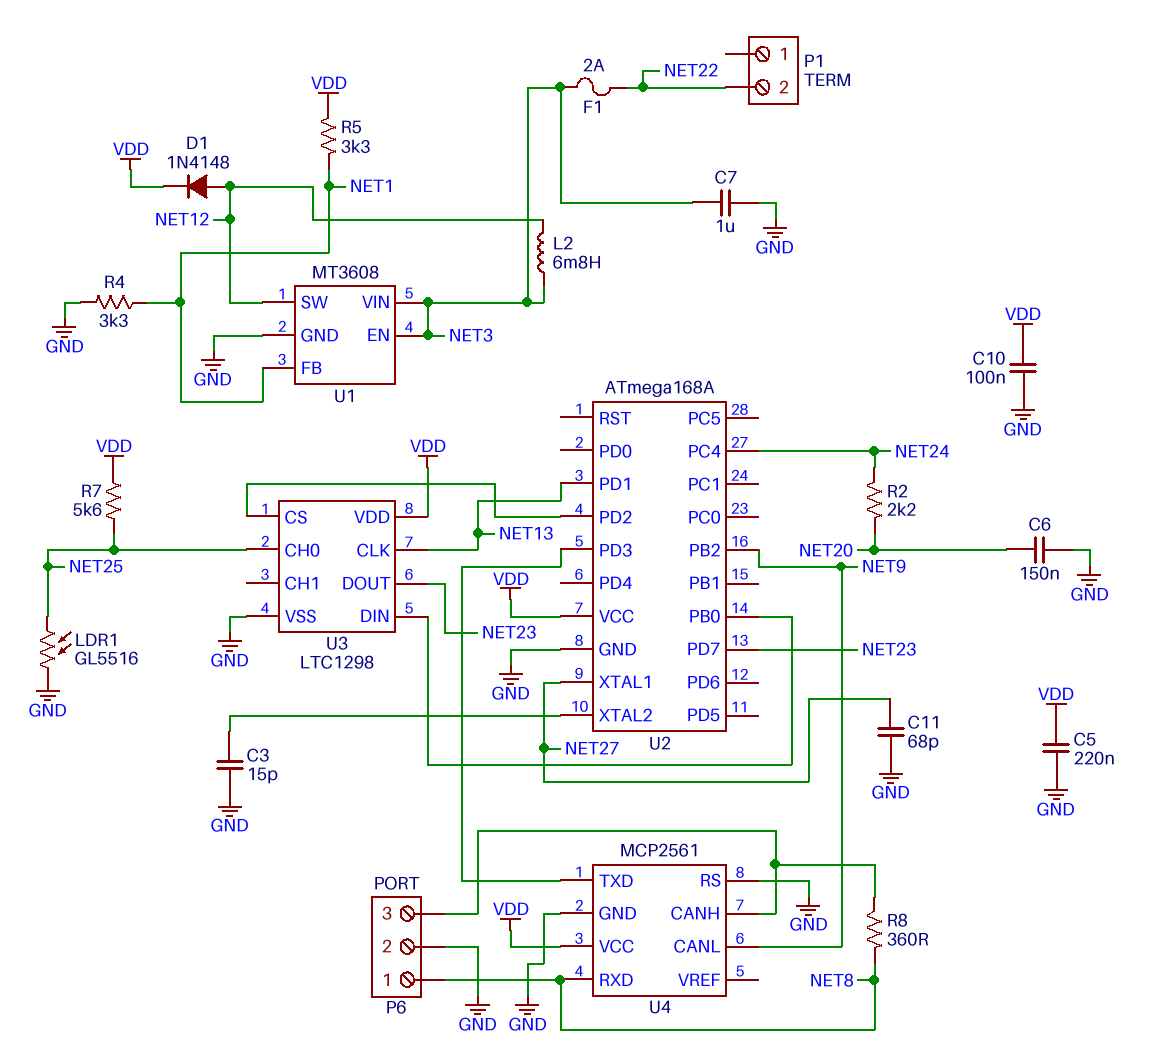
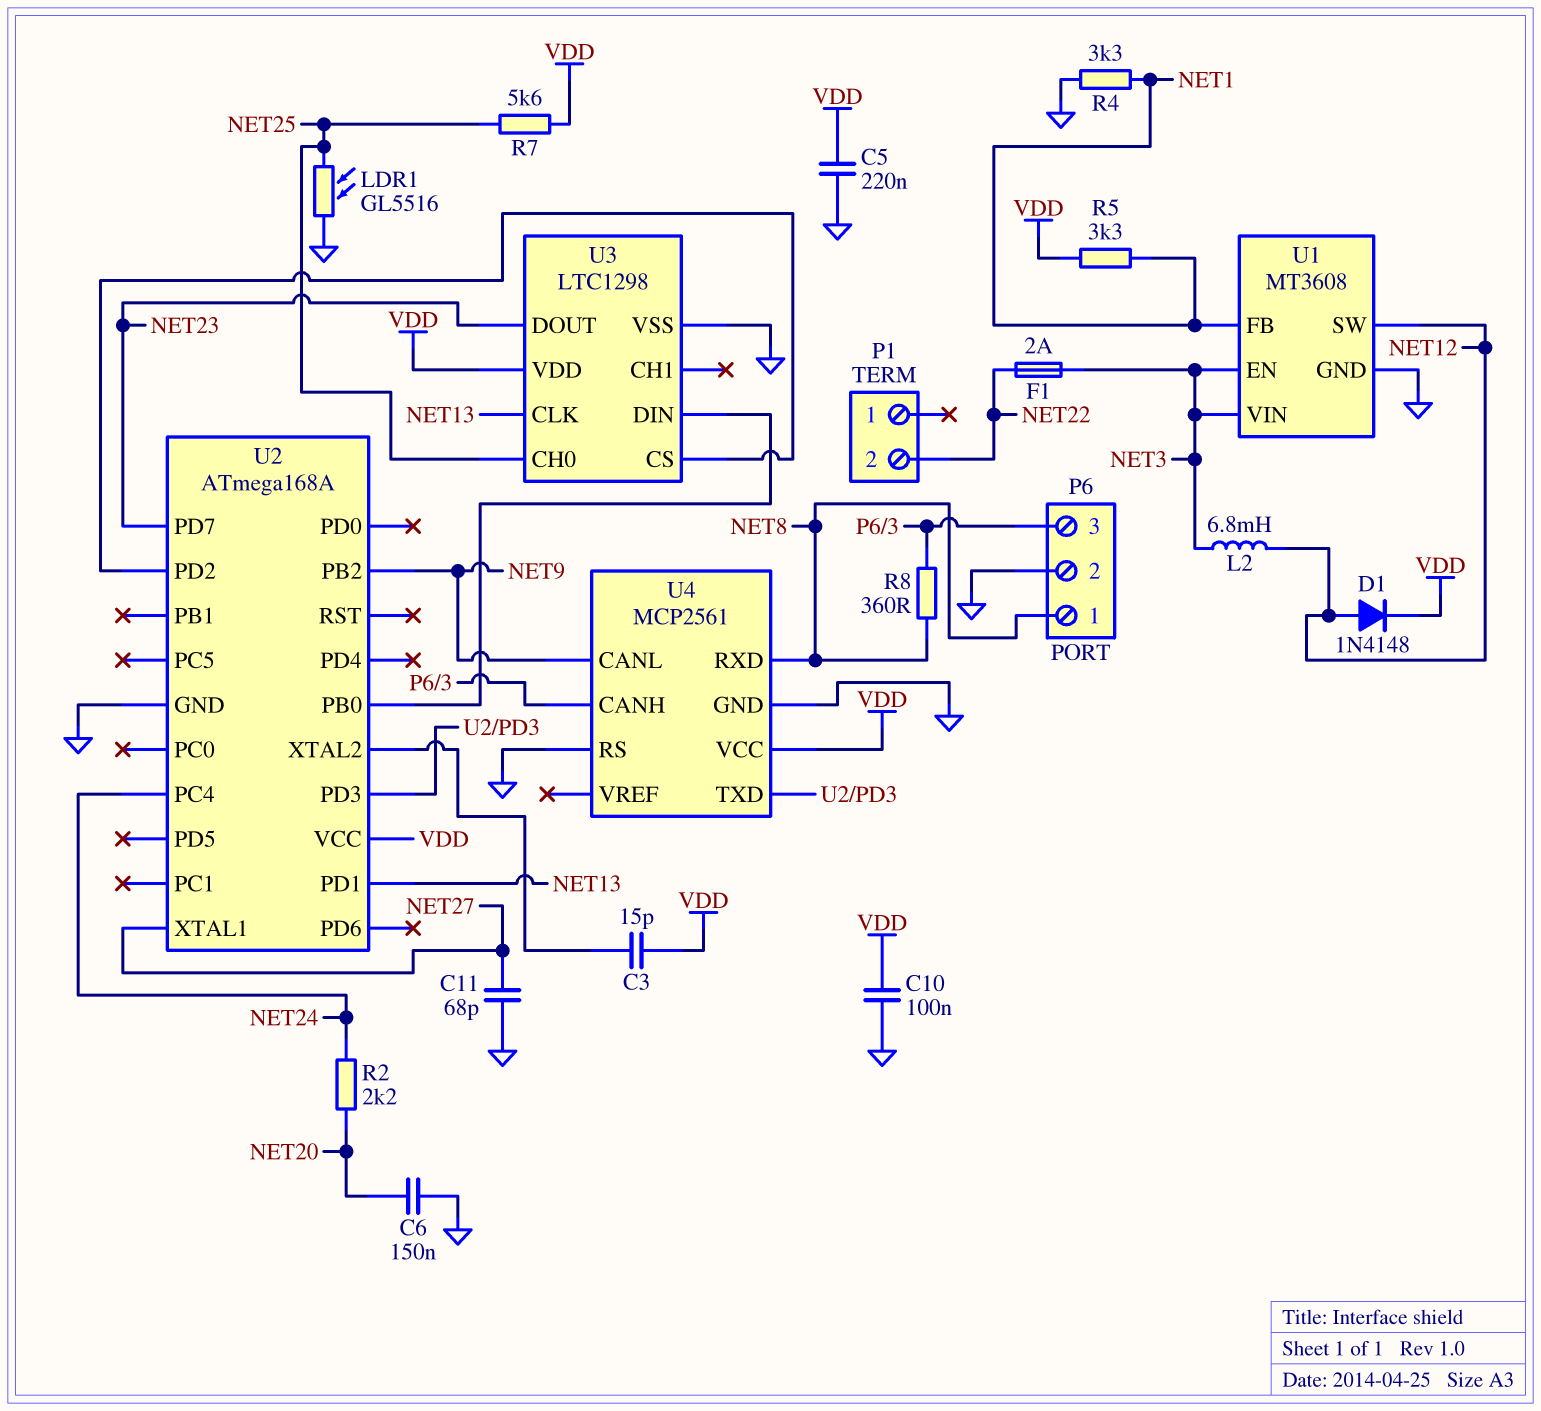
C3: 15pF (GND, U2/XTAL2) -> 15pF (U2/XTAL2, VDD)
C7: 1uF (GND, NET3) -> none

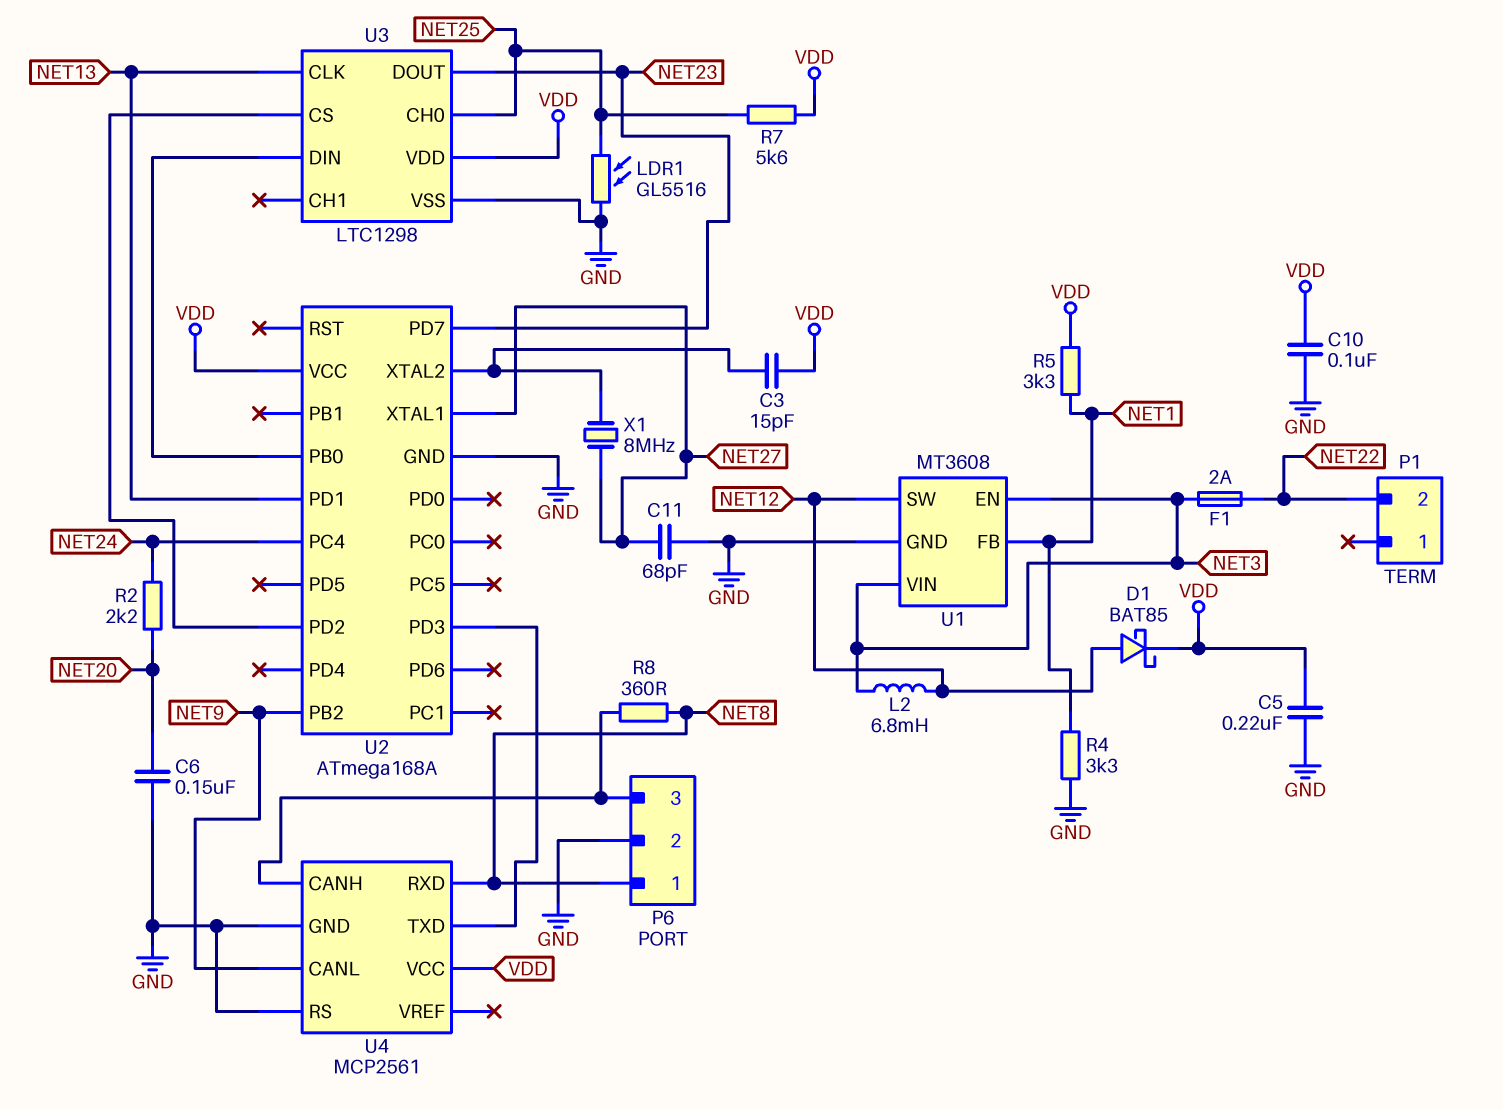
D1: diode 1N4148 (A NET12, K VDD) -> schottky BAT85 (A NET12, K VDD)
X1: none -> 8MHz (NET27, U2/XTAL2)

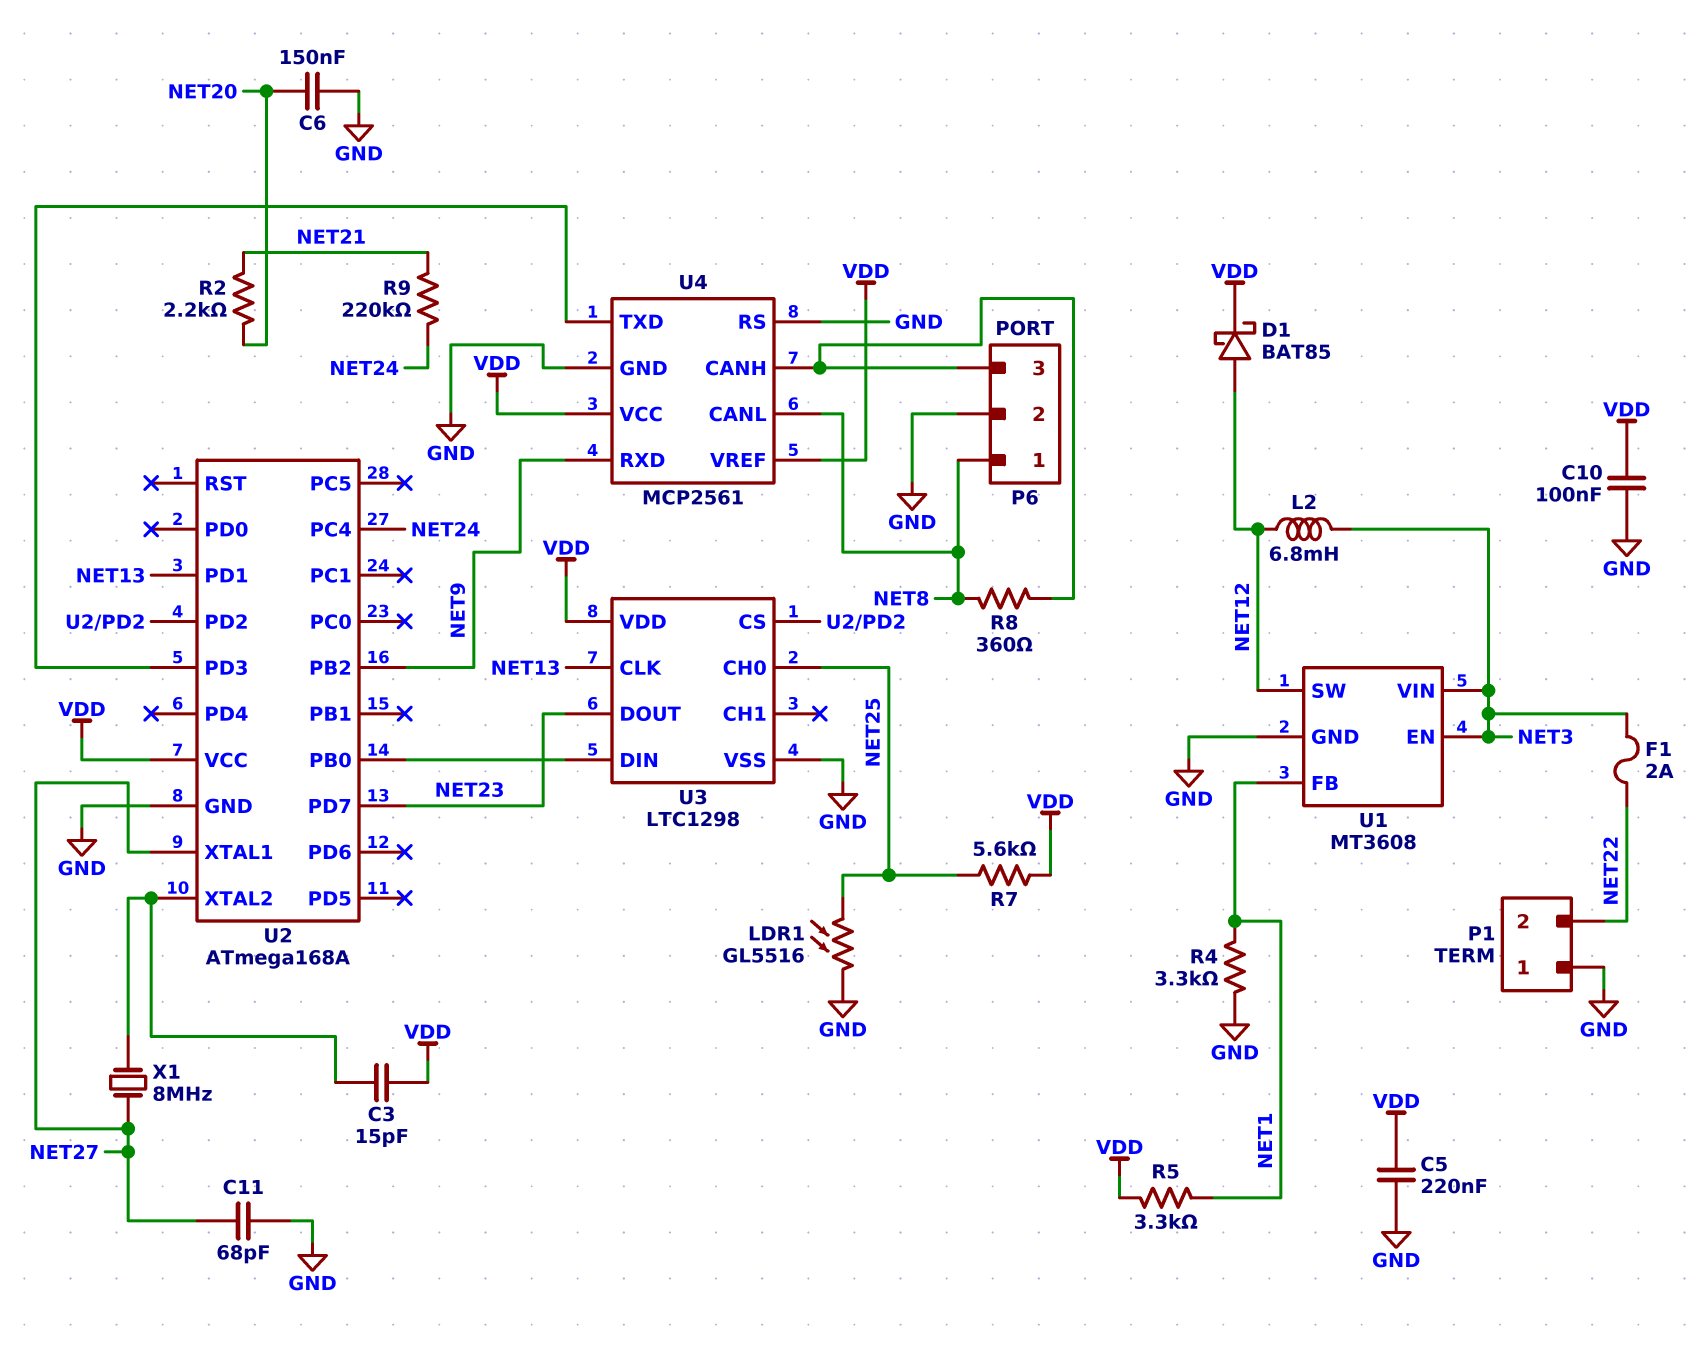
P1 pin 1: none -> GND
R2: 2.2k (NET20, NET24) -> 2.2k (NET20, NET21)
R9: none -> 220k (NET21, NET24)
U4 pin CANL: NET9 -> NET8
U4 pin RXD: NET8 -> NET9
U4 pin VREF: none -> VDD

